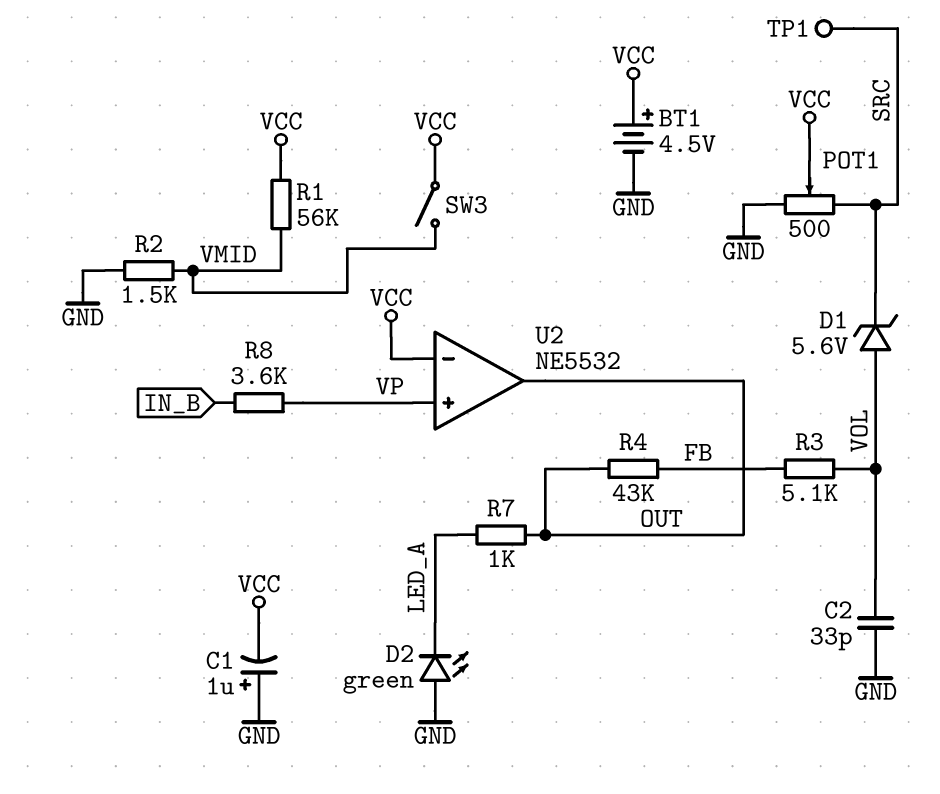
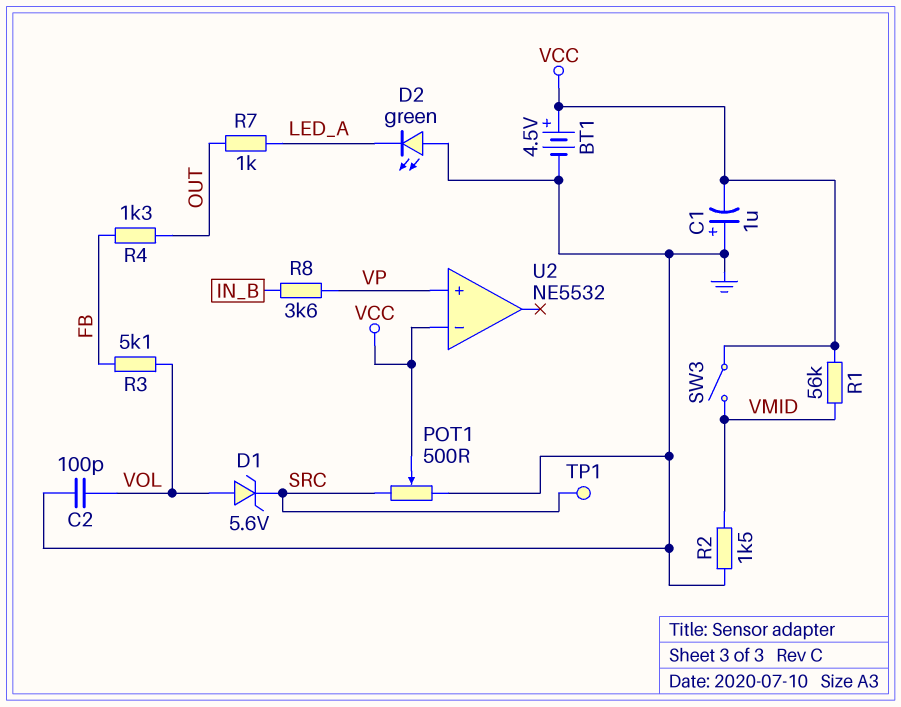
C2: 33pF (GND, VOL) -> 100pF (GND, VOL)
R4: 43k (FB, OUT) -> 1.3k (FB, OUT)
U2 pin out: OUT -> none

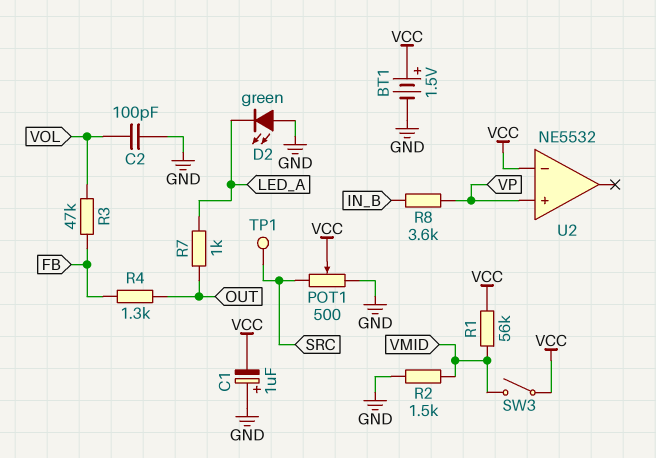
BT1: 4.5V (plus VCC, minus GND) -> 1.5V (plus VCC, minus GND)
D1: zener 5.6V (A VOL, K SRC) -> none
R3: 5.1k (FB, VOL) -> 47k (FB, VOL)

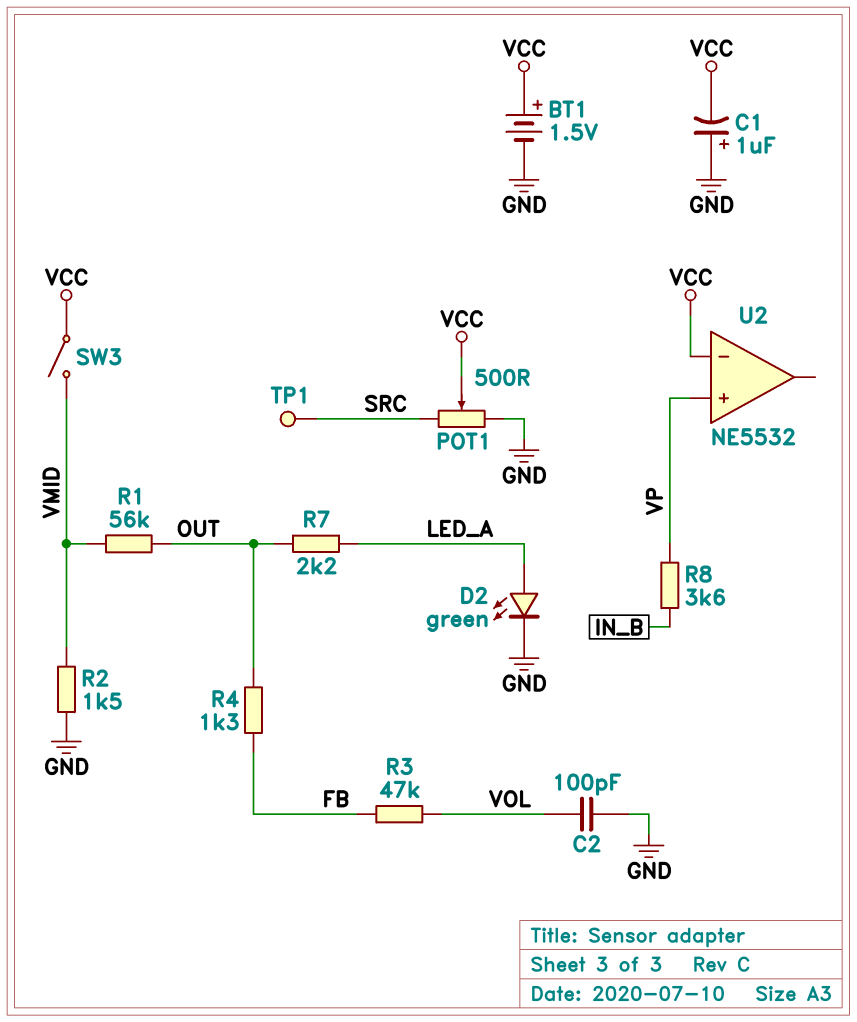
D2: LED green (A GND, K LED_A) -> LED green (A LED_A, K GND)
R1: 56k (VCC, VMID) -> 56k (OUT, VMID)
R7: 1k (LED_A, OUT) -> 2.2k (LED_A, OUT)

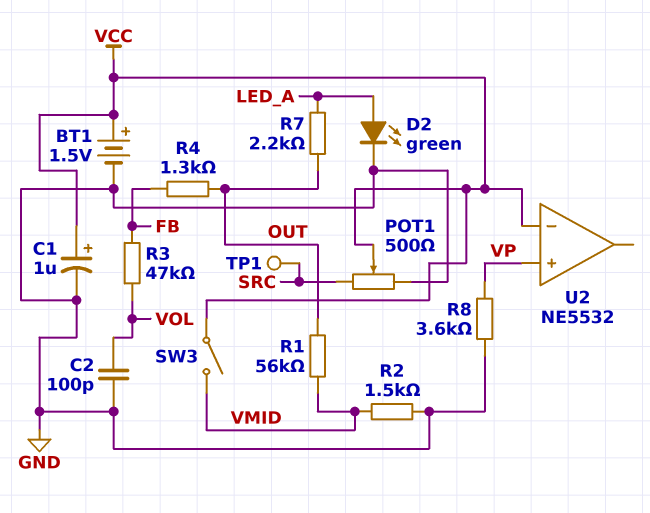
C1: 1uF (plus GND, minus VCC) -> 1uF (plus VCC, minus GND)
R8: 3.6k (IN_B, VP) -> 3.6k (GND, VP)

